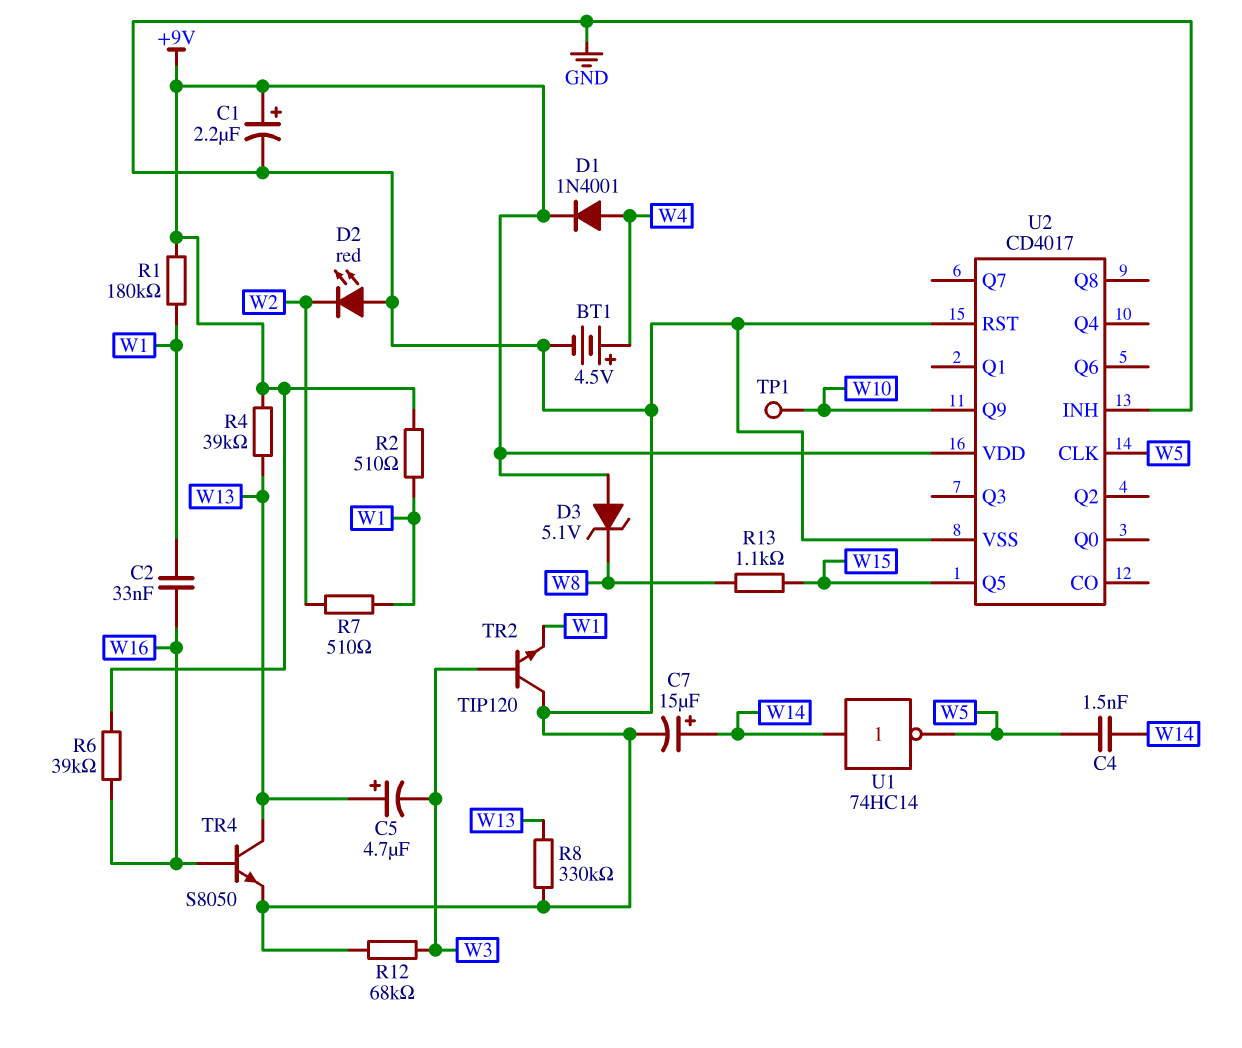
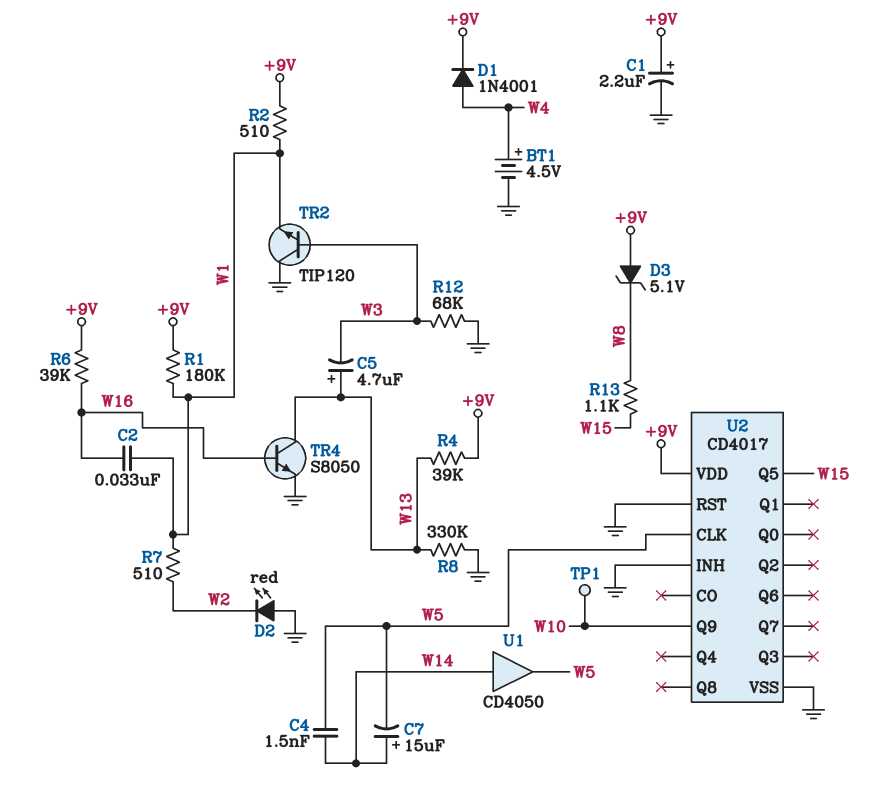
C7: 15uF (plus W14, minus GND) -> 15uF (plus W14, minus W5)
U1: NOT 74HC14 (in W14, out W5) -> buffer CD4050 (in W14, out W5)

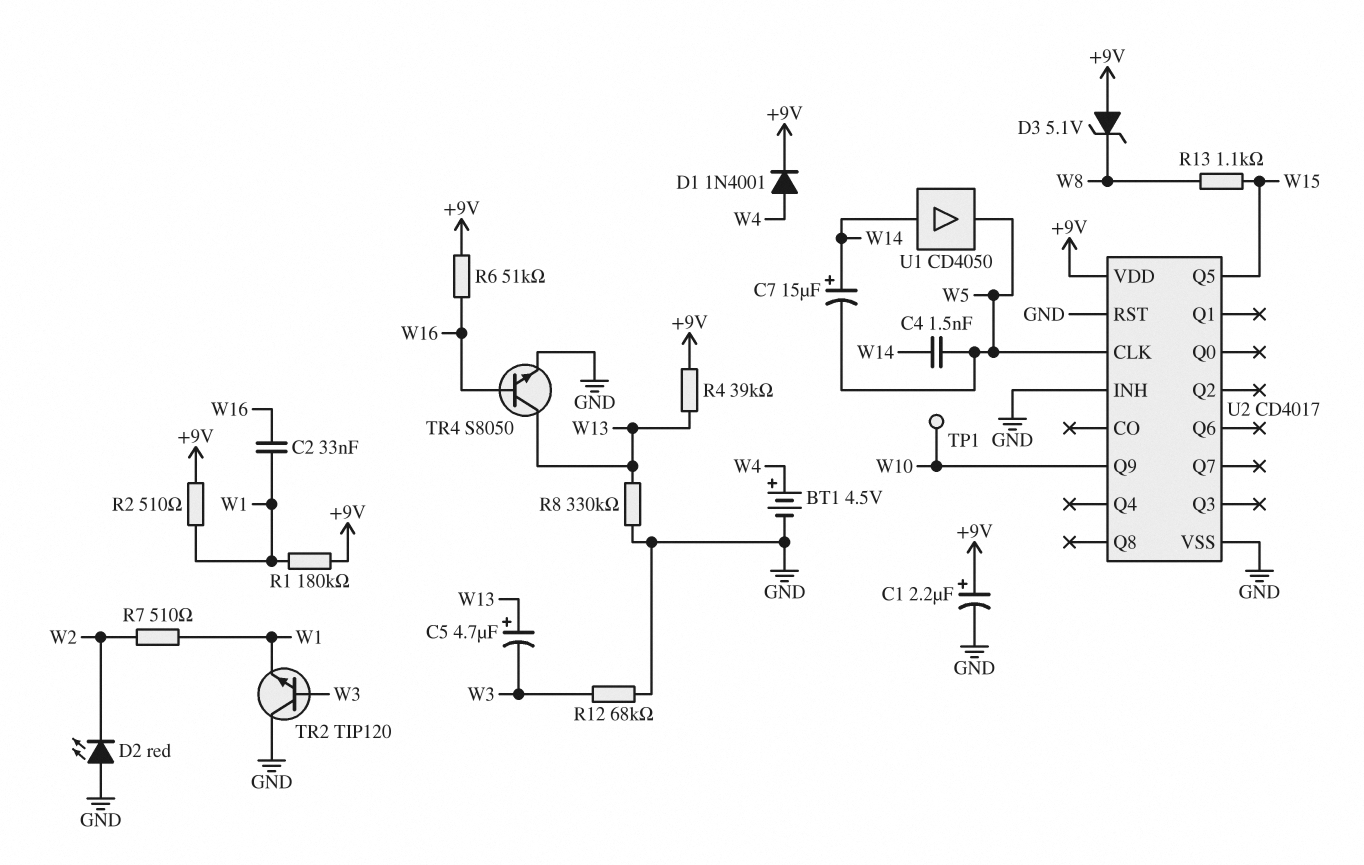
R6: 39k (+9V, W16) -> 51k (+9V, W16)

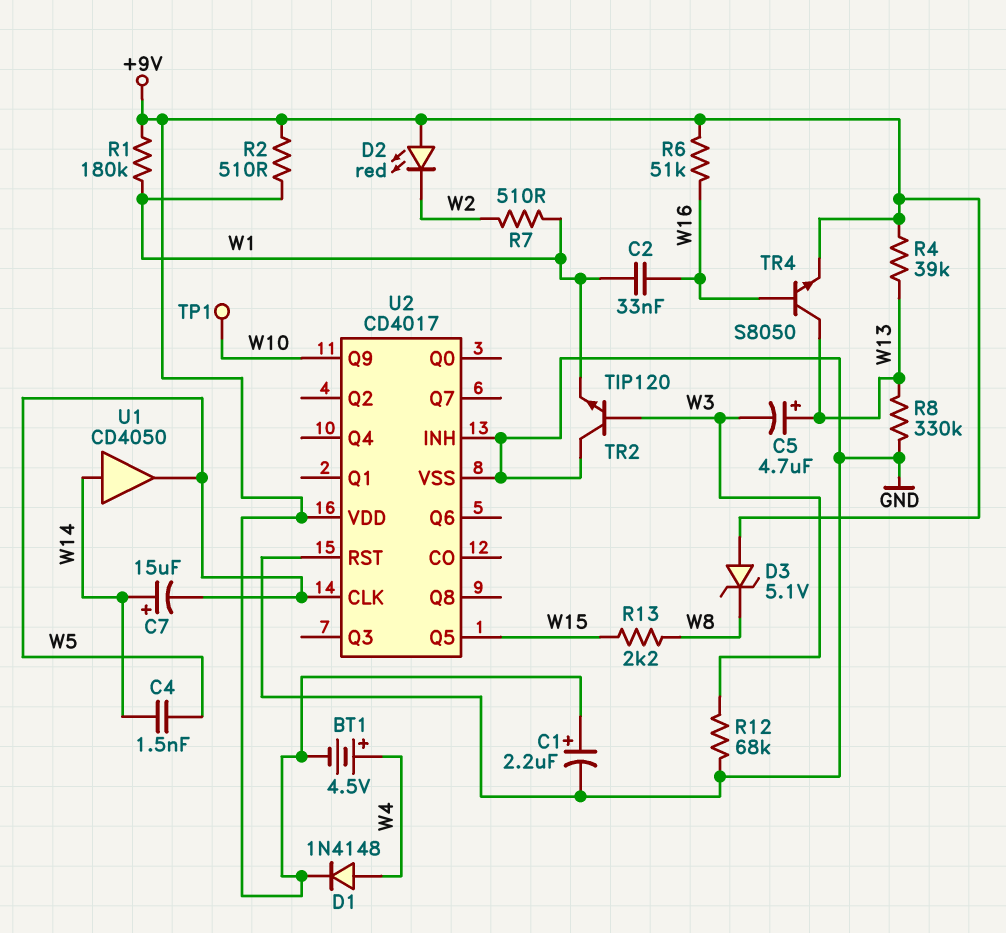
BT1: 4.5V (plus W4, minus GND) -> 4.5V (plus W4, minus +9V)
D1: diode 1N4001 (A W4, K +9V) -> diode 1N4148 (A W4, K +9V)
D2: LED red (A GND, K W2) -> LED red (A +9V, K W2)
R13: 1.1k (W8, W15) -> 2.2k (W8, W15)
TR4: NPN S8050 (B W16, C W13, E GND) -> NPN S8050 (B W16, C W13, E +9V)

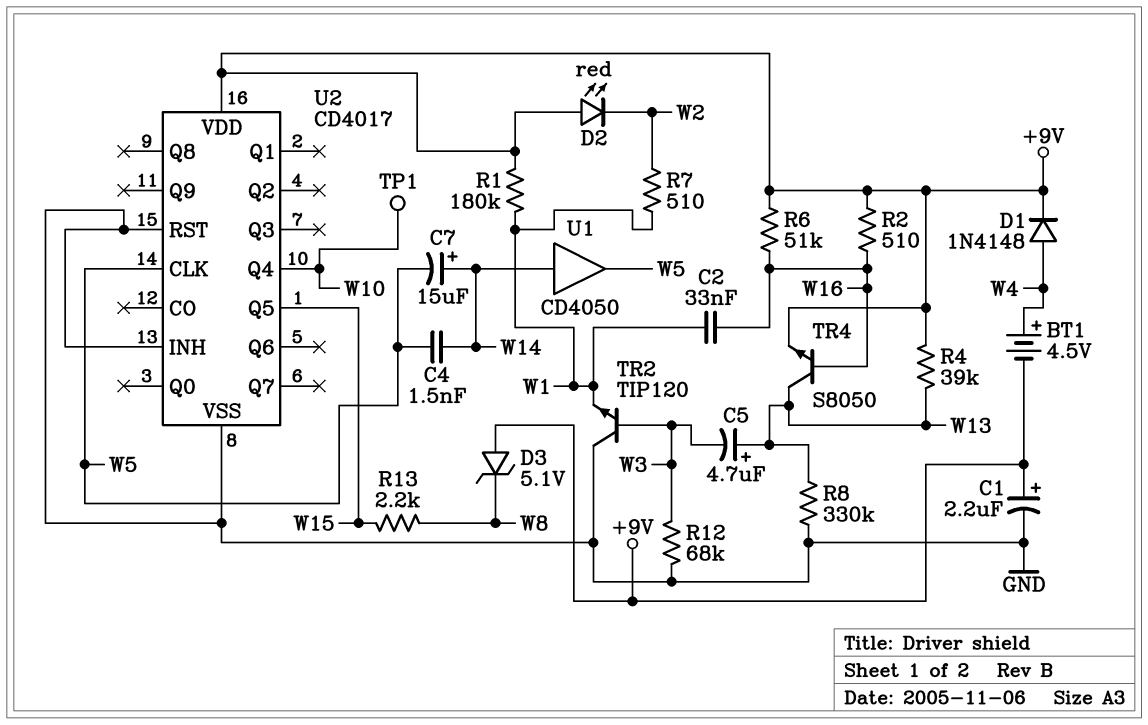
R2: 510 (+9V, W1) -> 510 (+9V, W16)
U2 pin Q4: none -> W10
U2 pin Q9: W10 -> none

